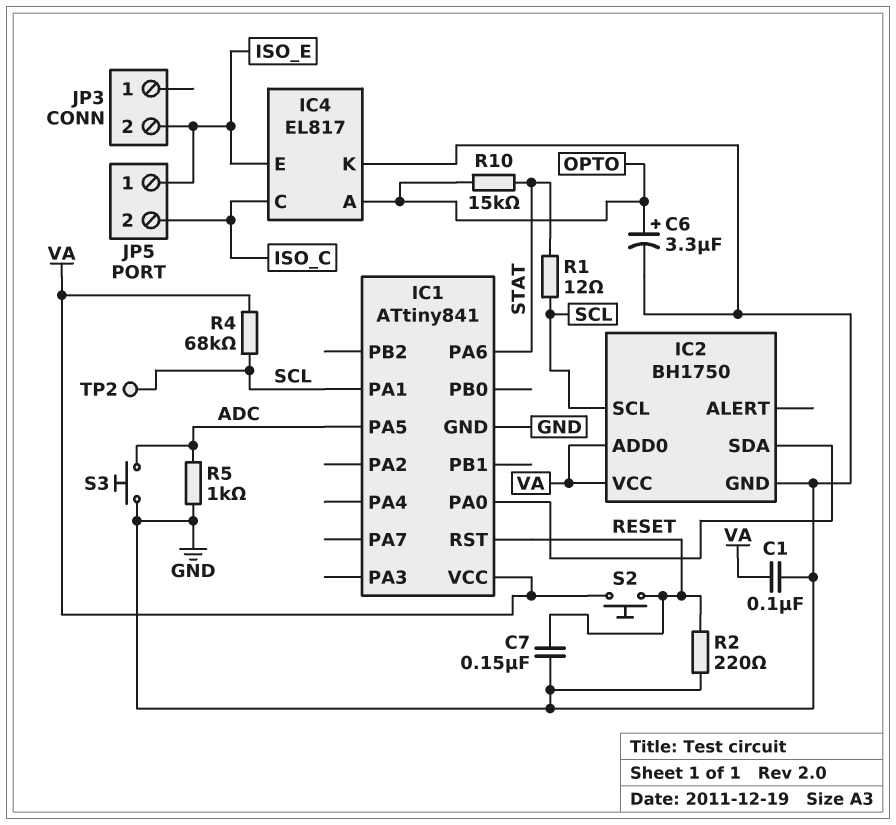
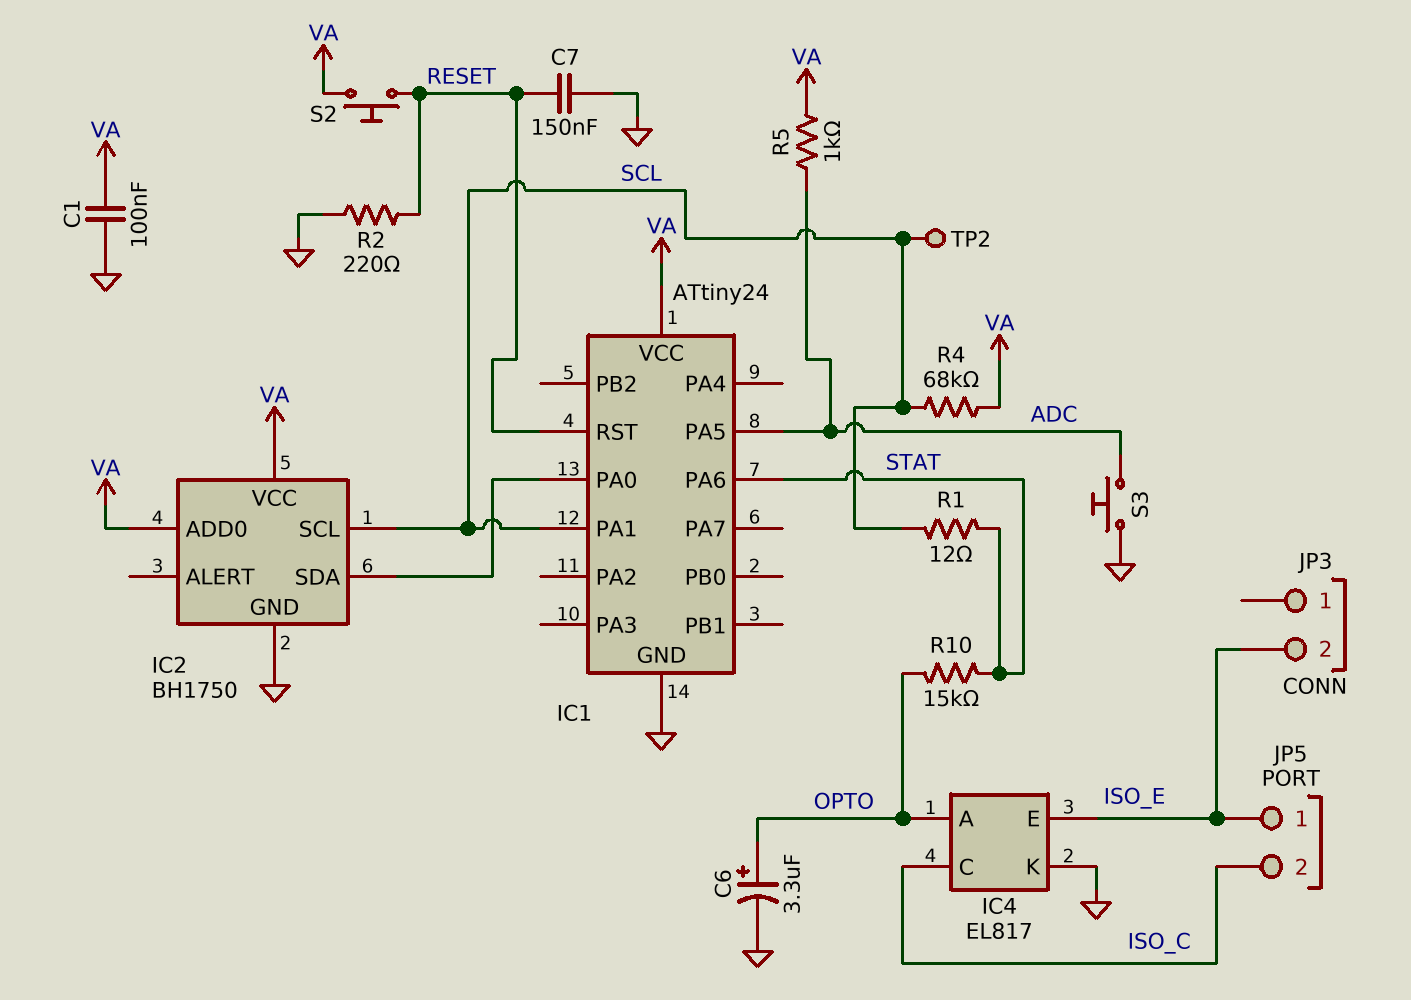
IC1: ATtiny841 -> ATtiny24
R5: 1k (ADC, GND) -> 1k (ADC, VA)

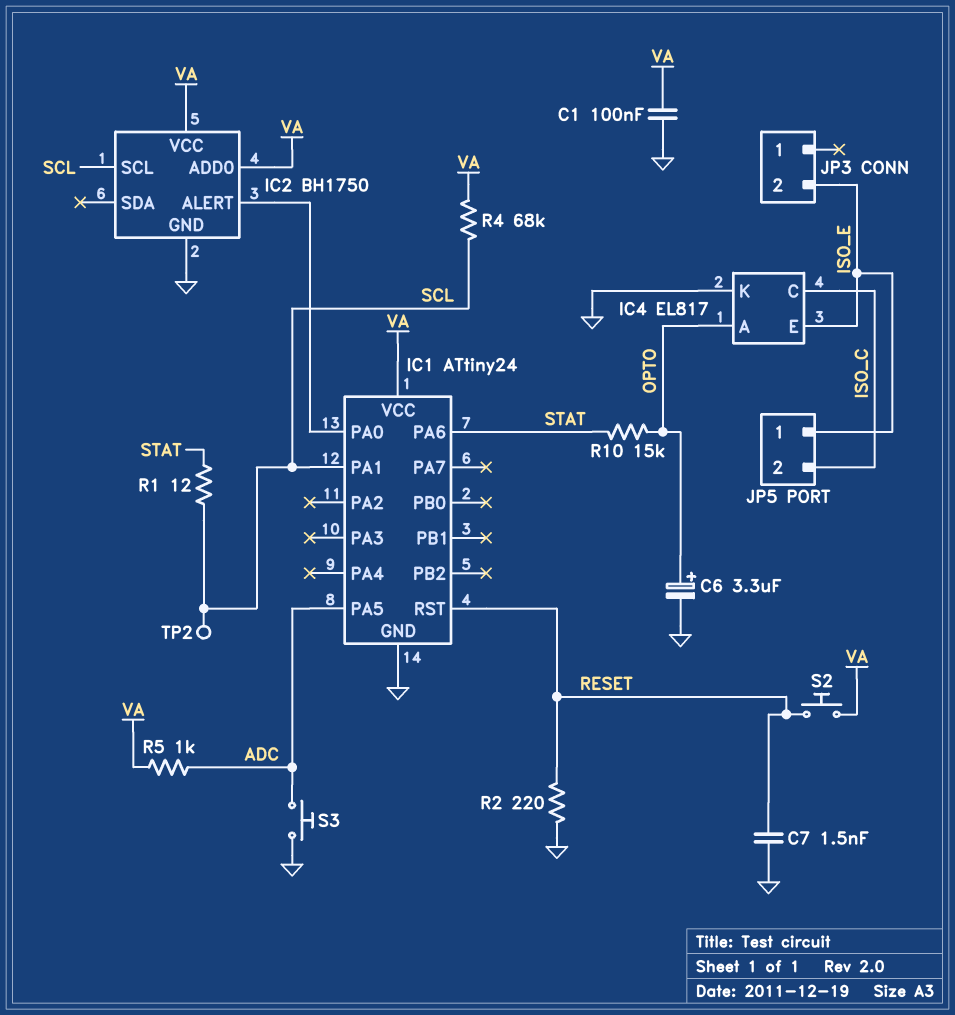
C7: 150nF (GND, RESET) -> 1.5nF (GND, RESET)
IC2 pin ALERT: none -> IC1/PA0
IC2 pin SDA: IC1/PA0 -> none

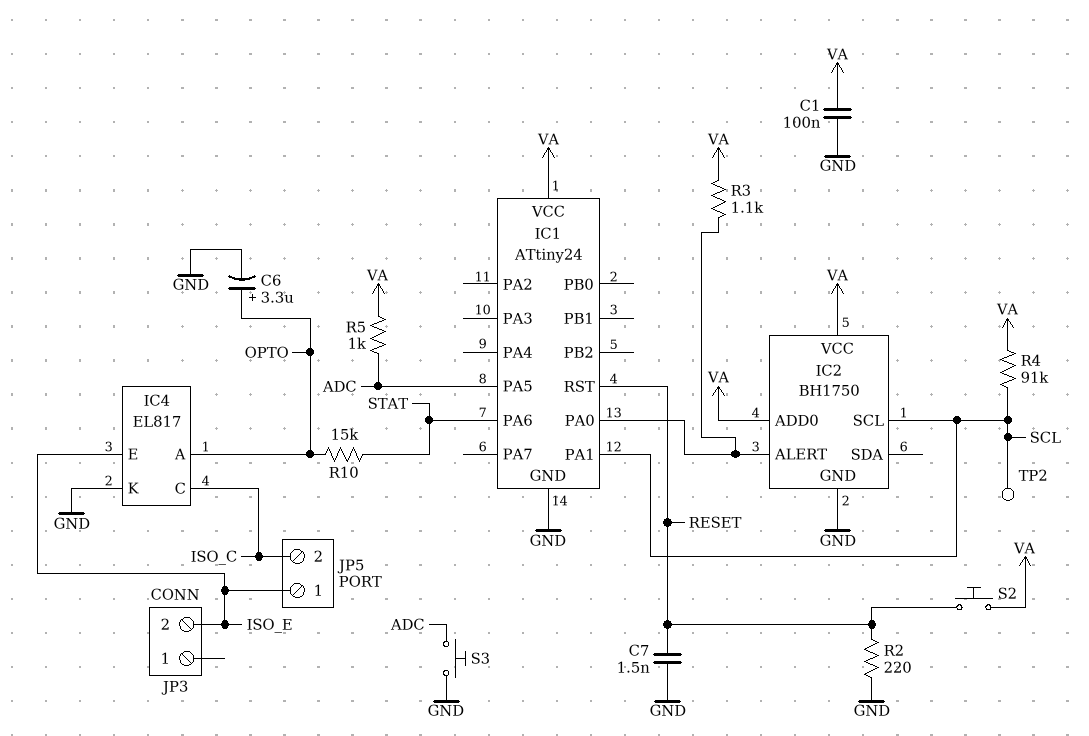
R1: 12 (SCL, STAT) -> none
R3: none -> 1.1k (IC1/PA0, VA)
R4: 68k (SCL, VA) -> 91k (SCL, VA)

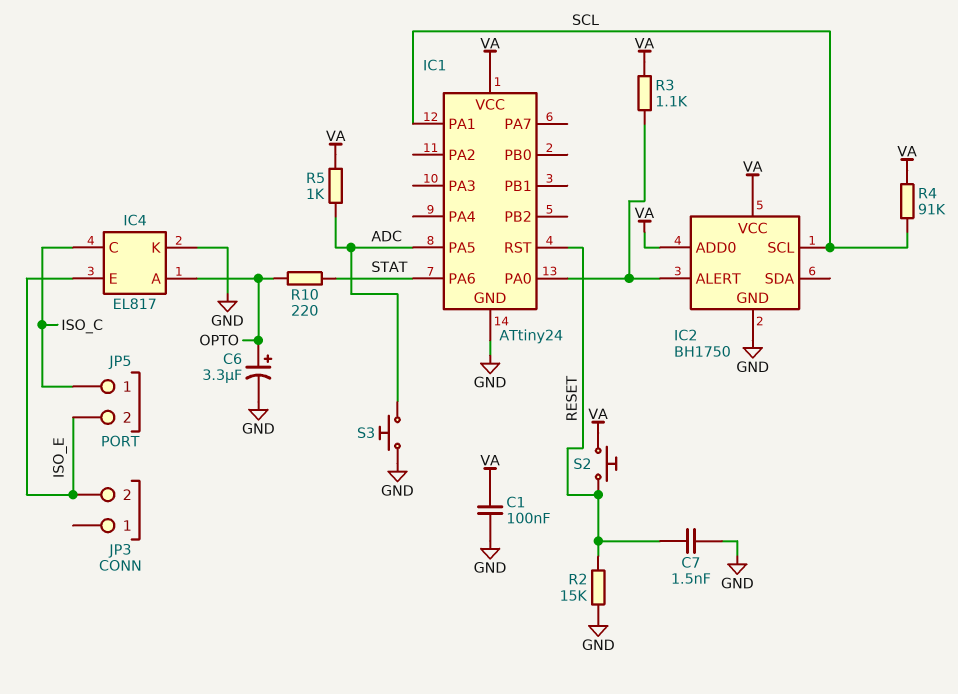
JP5 pin 1: ISO_E -> ISO_C
JP5 pin 2: ISO_C -> ISO_E
R2: 220 (GND, RESET) -> 15k (GND, RESET)
R10: 15k (OPTO, STAT) -> 220 (OPTO, STAT)
TP2: test point (SCL) -> none

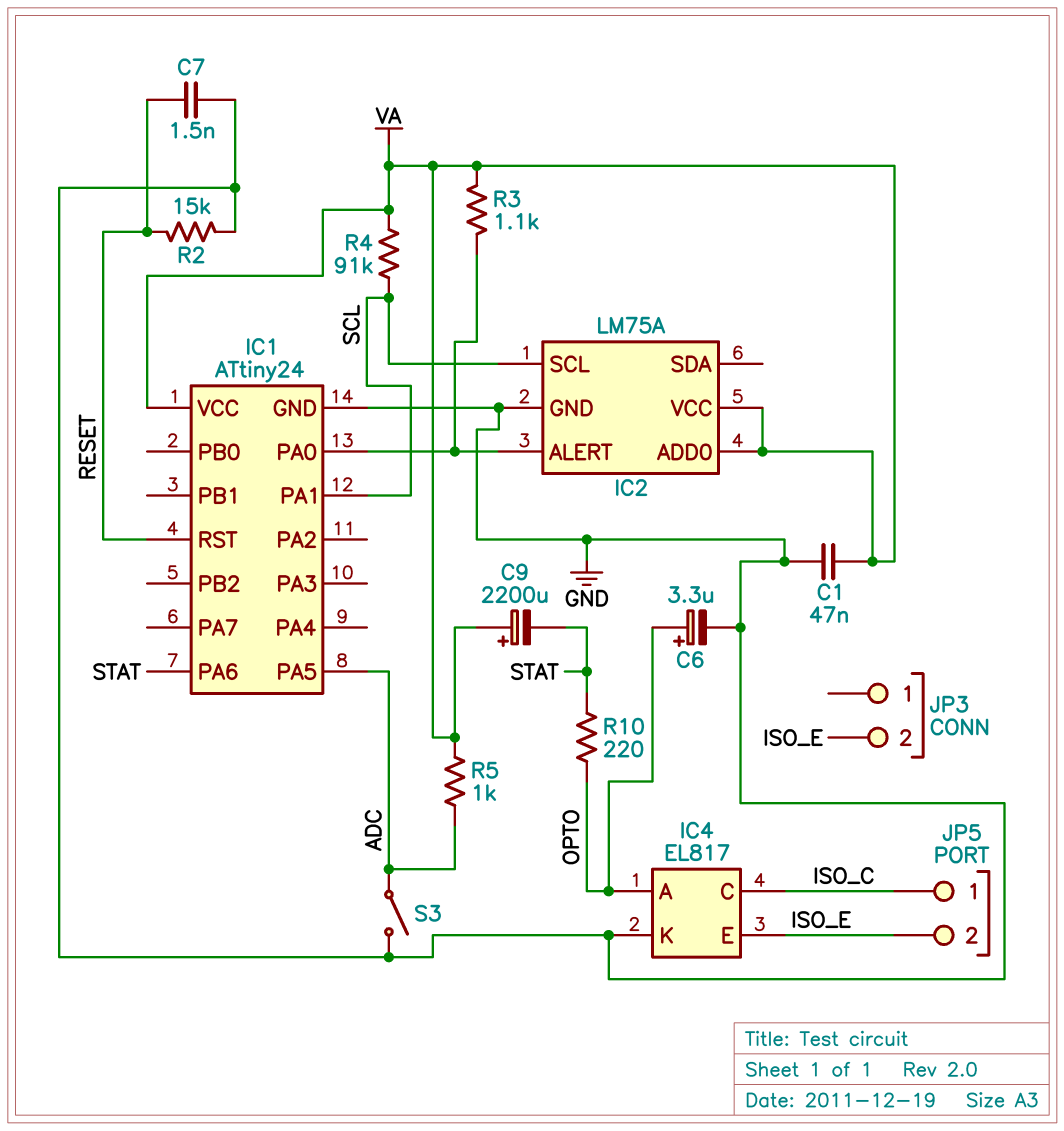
C1: 100nF (GND, VA) -> 47nF (GND, VA)
C9: none -> 2200uF (plus VA, minus STAT)
IC2: BH1750 -> LM75A
S2: button (RESET, VA) -> none
S3: button (ADC, GND) -> switch (ADC, GND)

